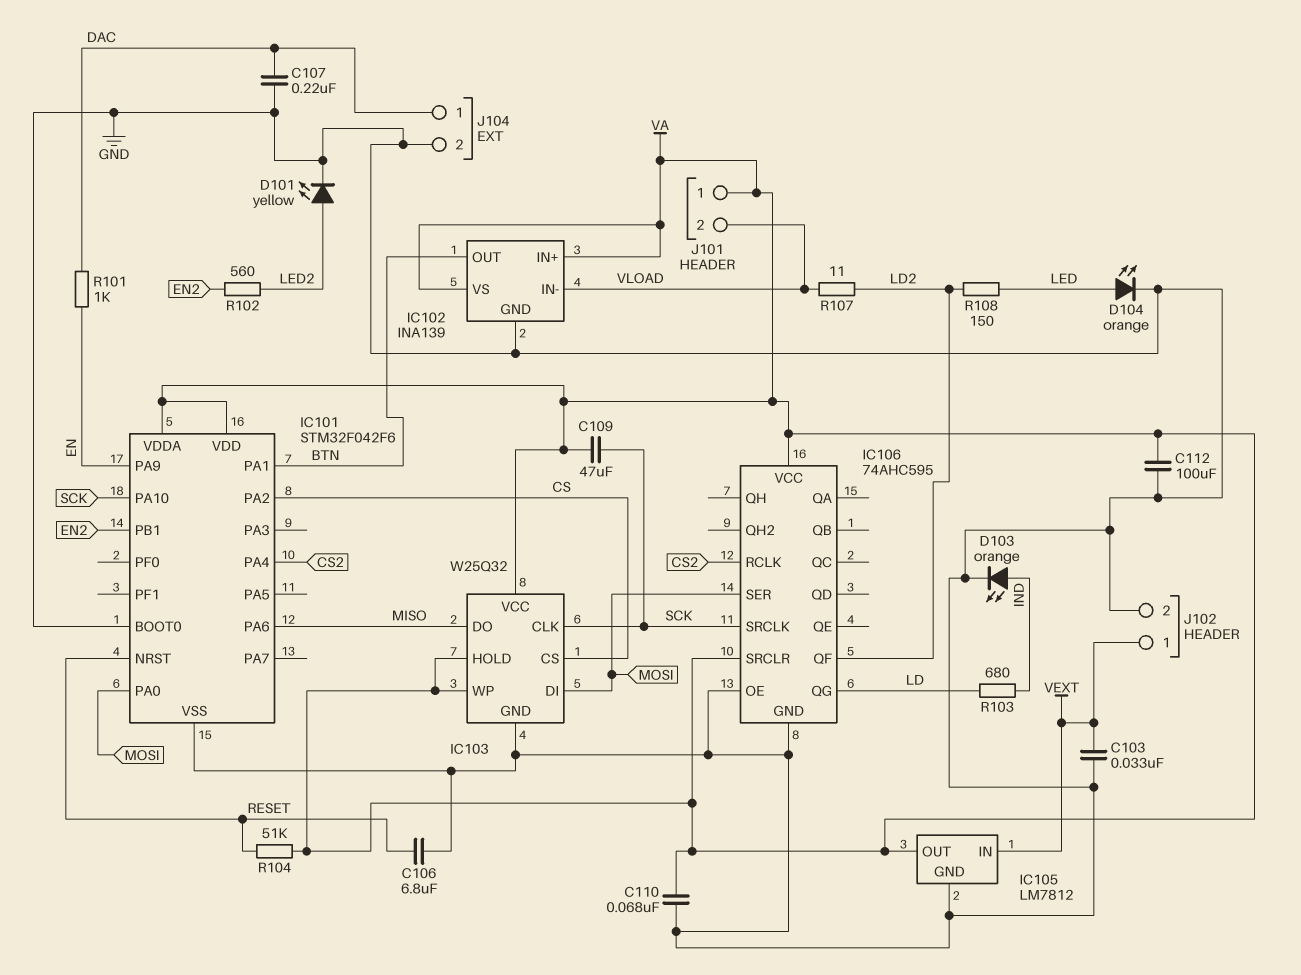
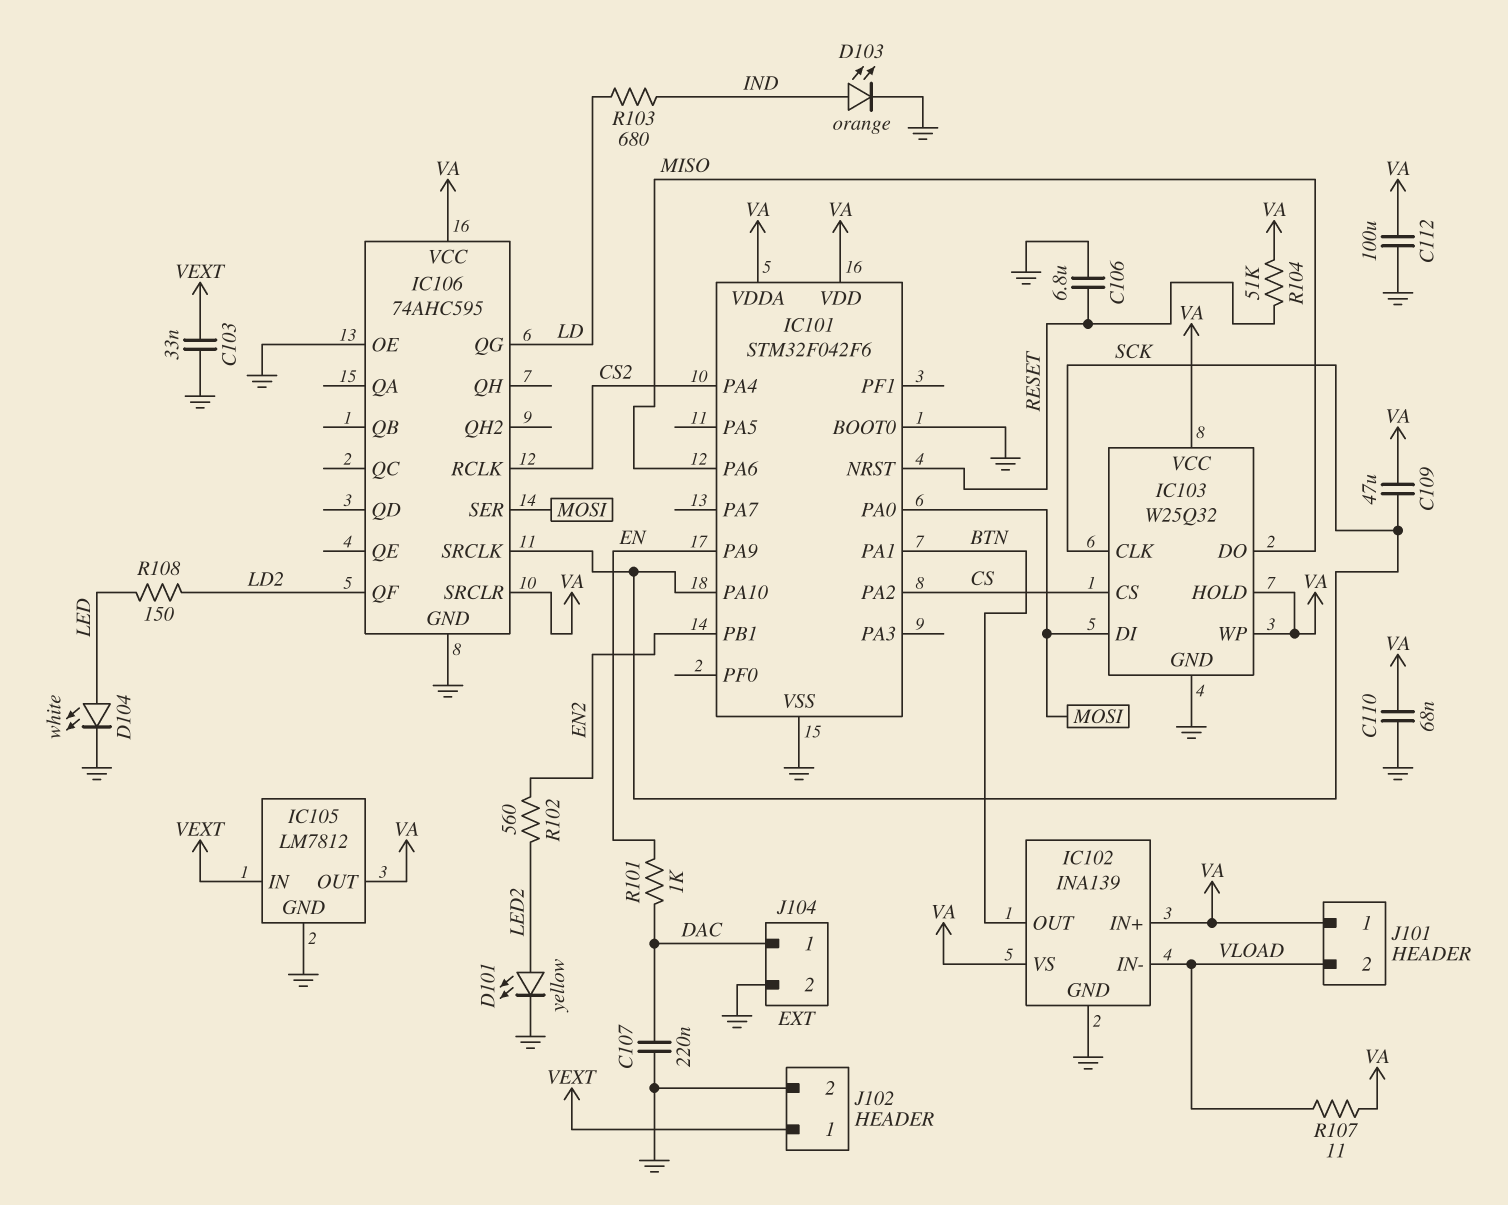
D104: LED orange (A LED, K GND) -> LED white (A LED, K GND)
R107: 11 (LD2, VLOAD) -> 11 (VA, VLOAD)

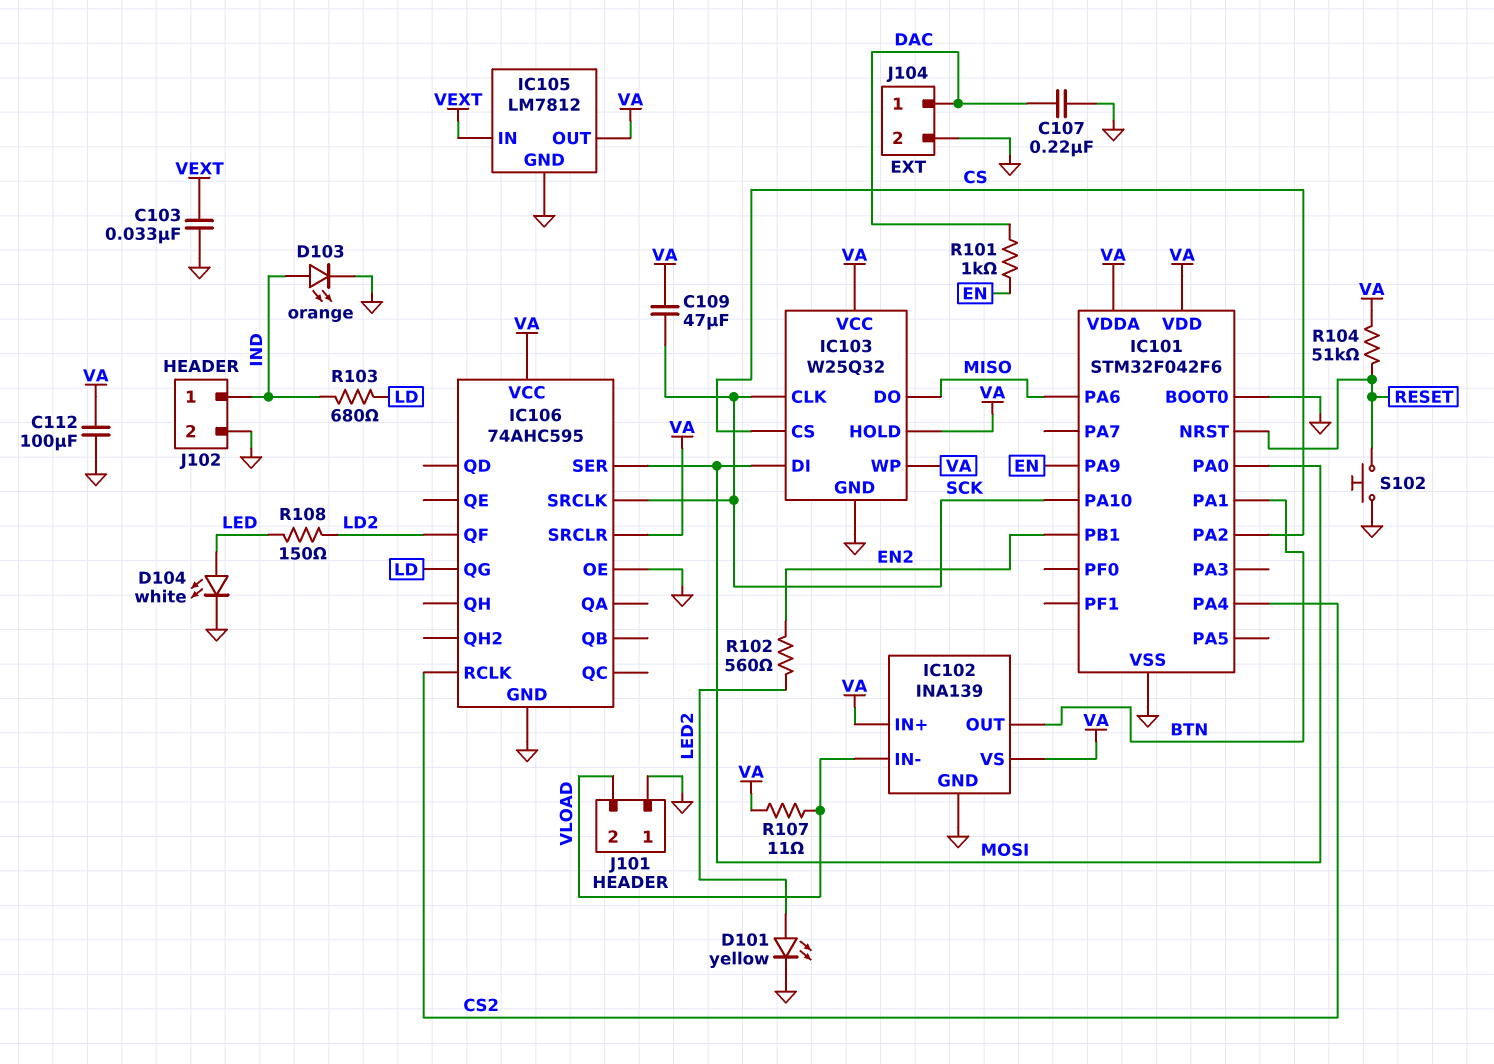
C106: 6.8uF (GND, RESET) -> none
C110: 68nF (GND, VA) -> none
J101 pin 1: VA -> GND
J102 pin 1: VEXT -> IND
S102: none -> button (GND, RESET)

